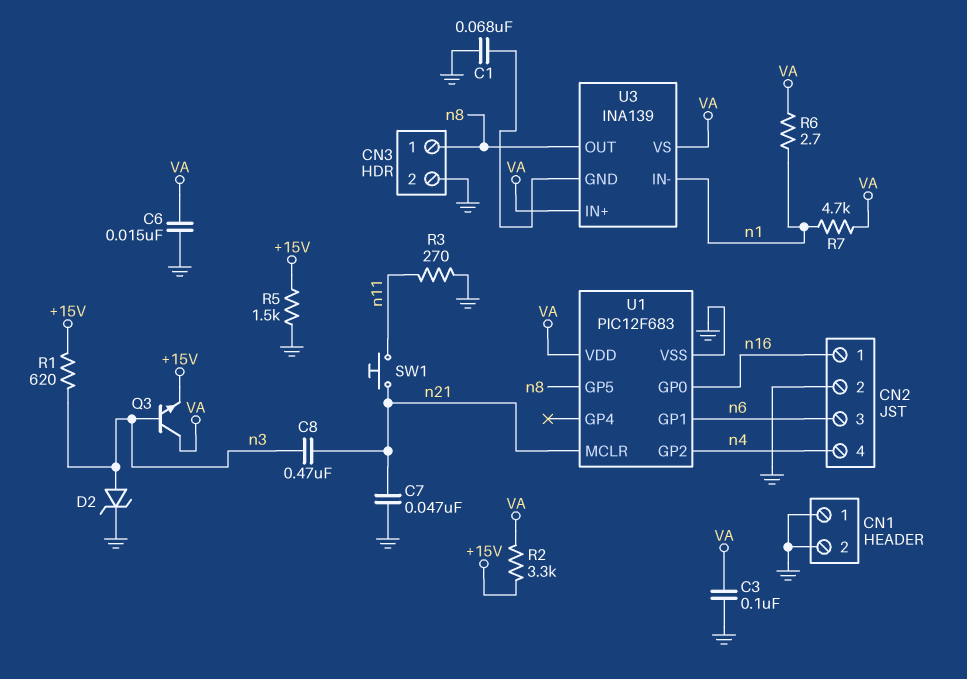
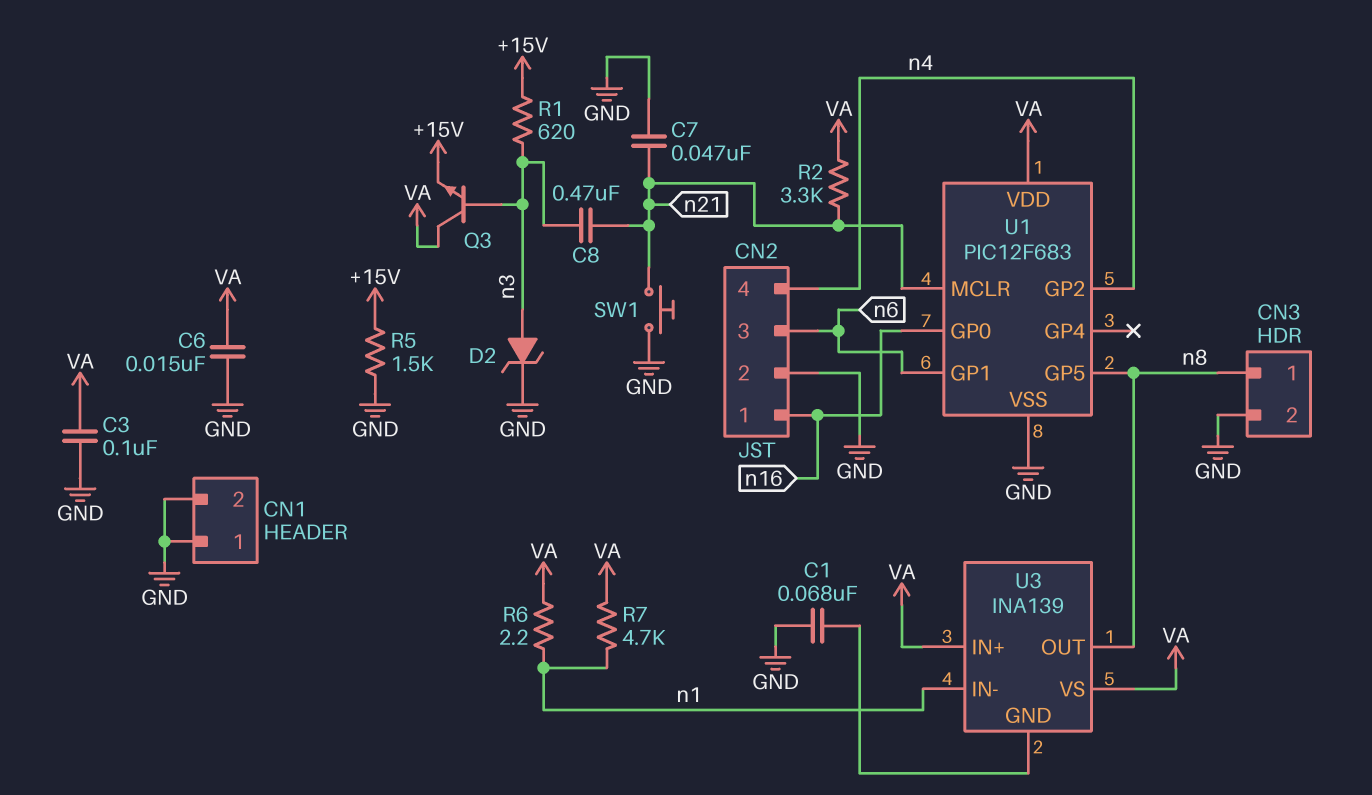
R2: 3.3k (+15V, VA) -> 3.3k (VA, n21)
R3: 270 (GND, n11) -> none
R6: 2.7 (VA, n1) -> 2.2 (VA, n1)
SW1: button (n11, n21) -> button (GND, n21)

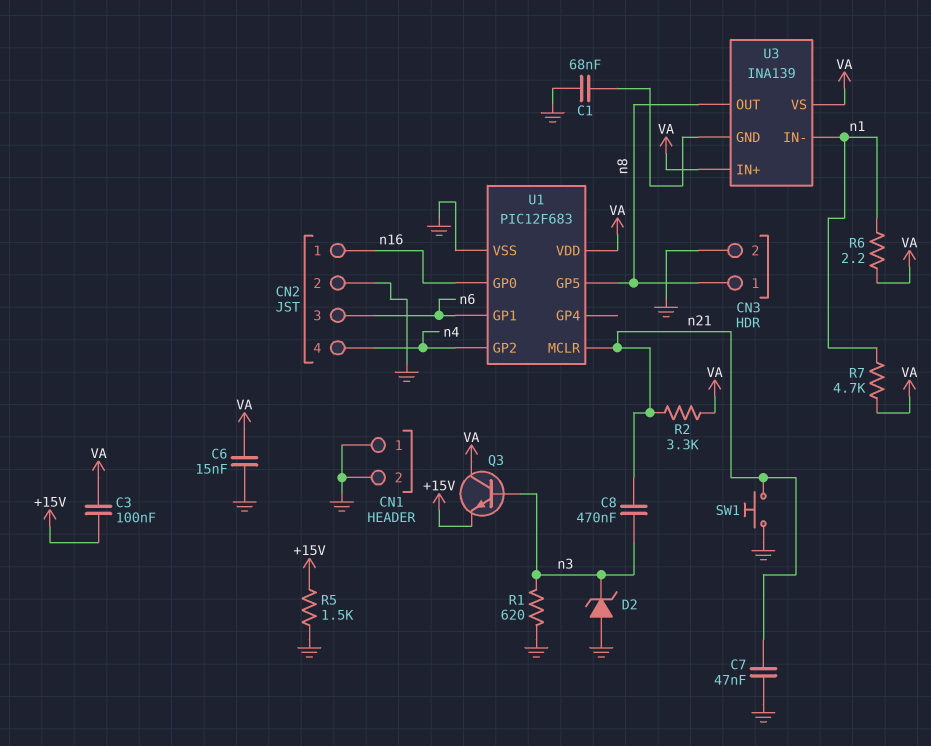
C3: 100nF (GND, VA) -> 100nF (+15V, VA)
D2: zener (A n3, K GND) -> zener (A GND, K n3)
R1: 620 (+15V, n3) -> 620 (GND, n3)

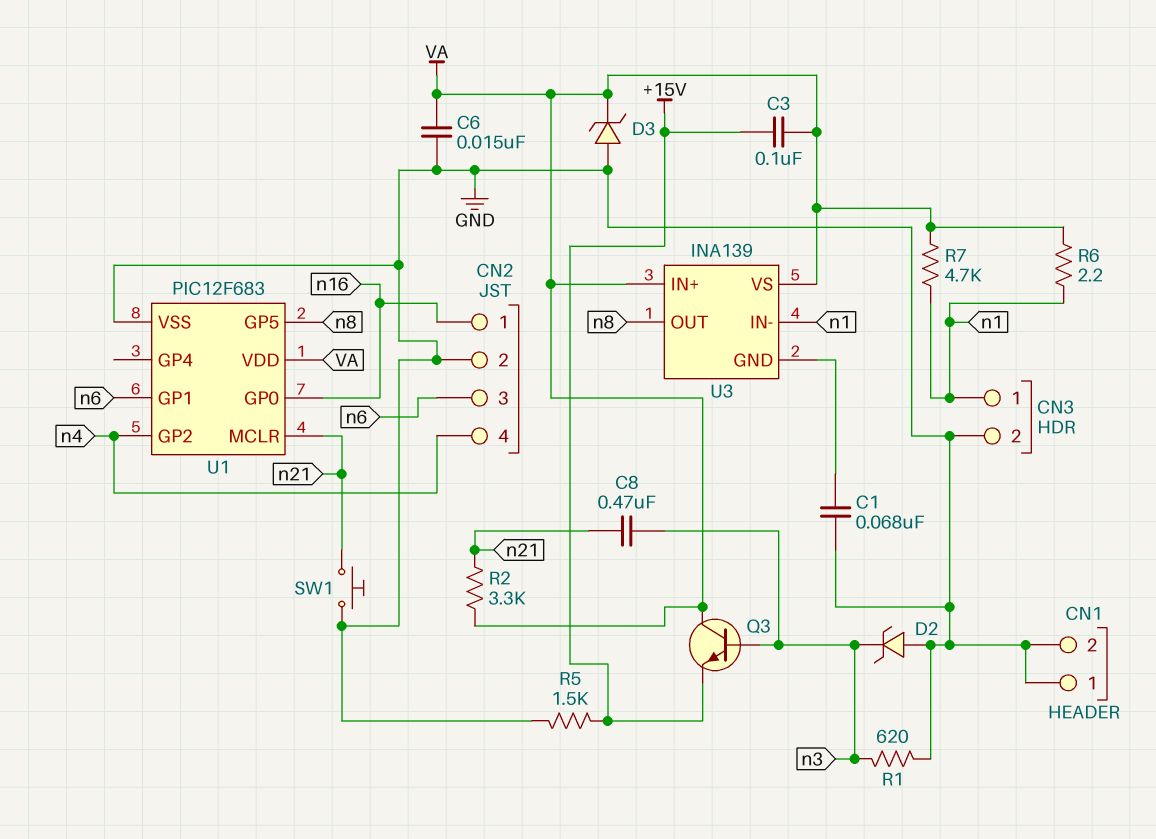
C7: 47nF (GND, n21) -> none
CN3 pin 1: n8 -> n1
D3: none -> zener (A GND, K VA)

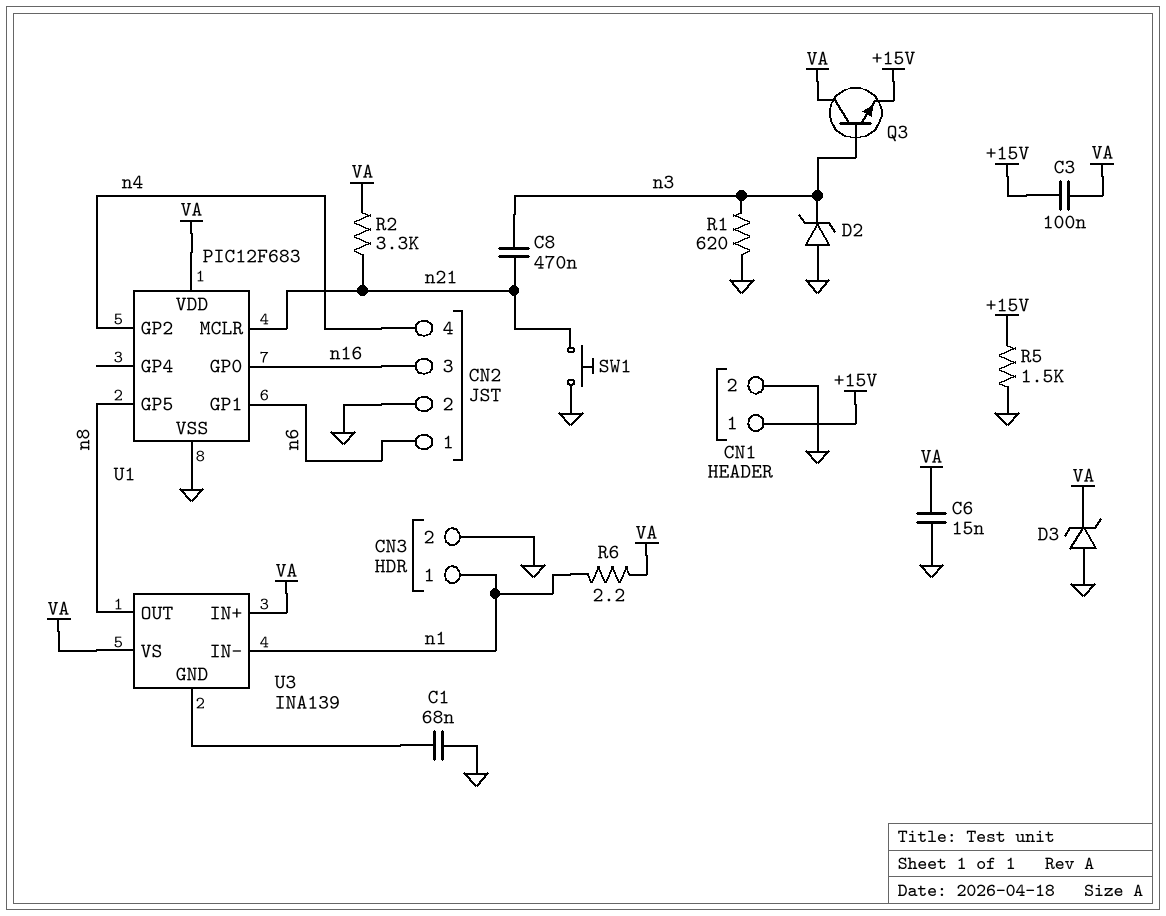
CN1 pin 1: GND -> +15V
CN2 pin 1: n16 -> n6
CN2 pin 3: n6 -> n16
R7: 4.7k (VA, n1) -> none

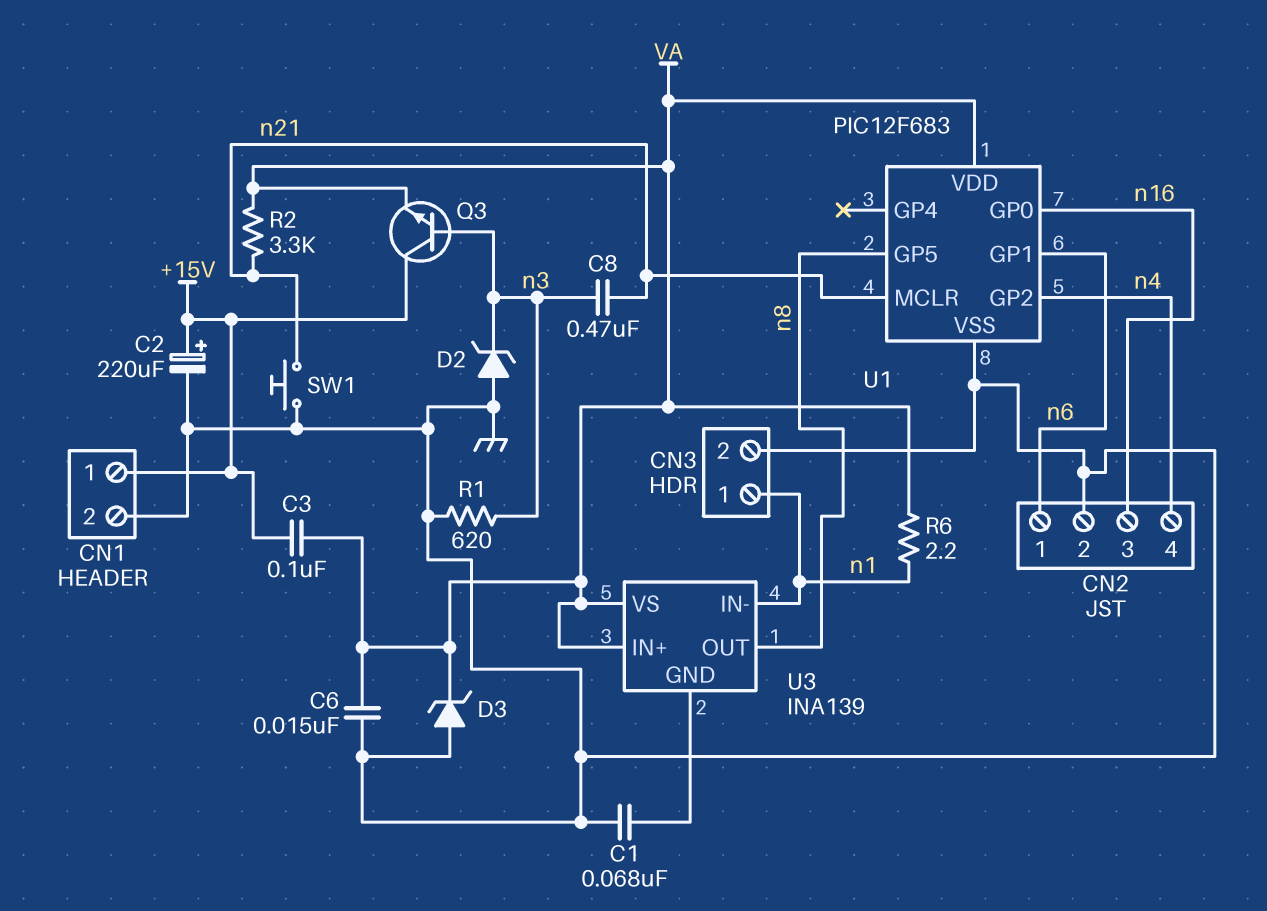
C2: none -> 220uF (plus +15V, minus GND)
Q3: NPN (B n3, C VA, E +15V) -> NPN (B n3, C +15V, E VA)
R5: 1.5k (+15V, GND) -> none

